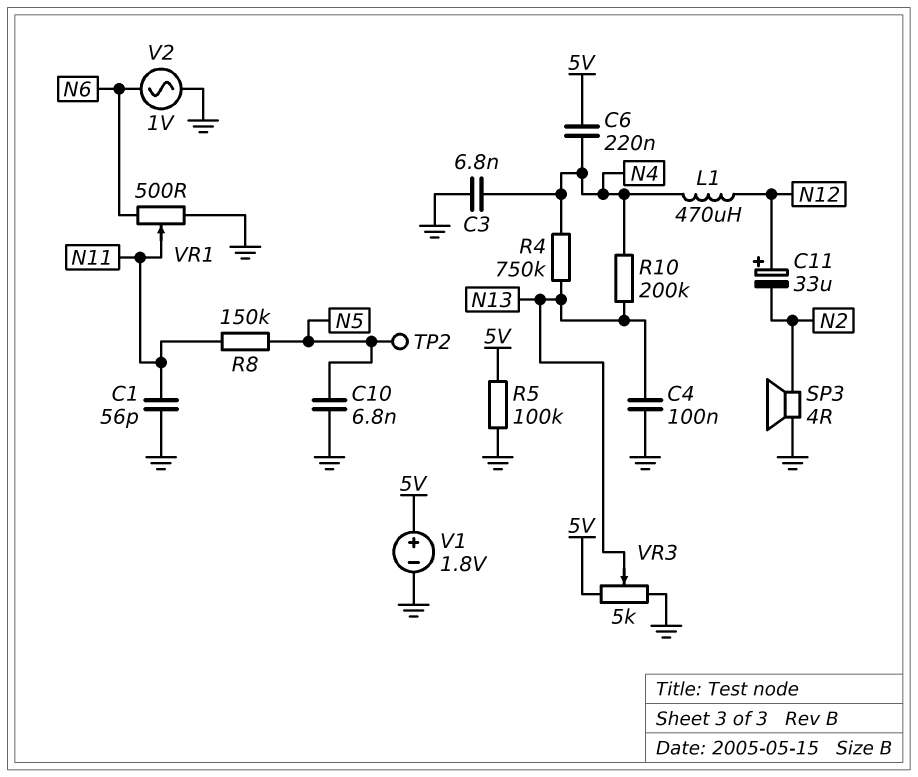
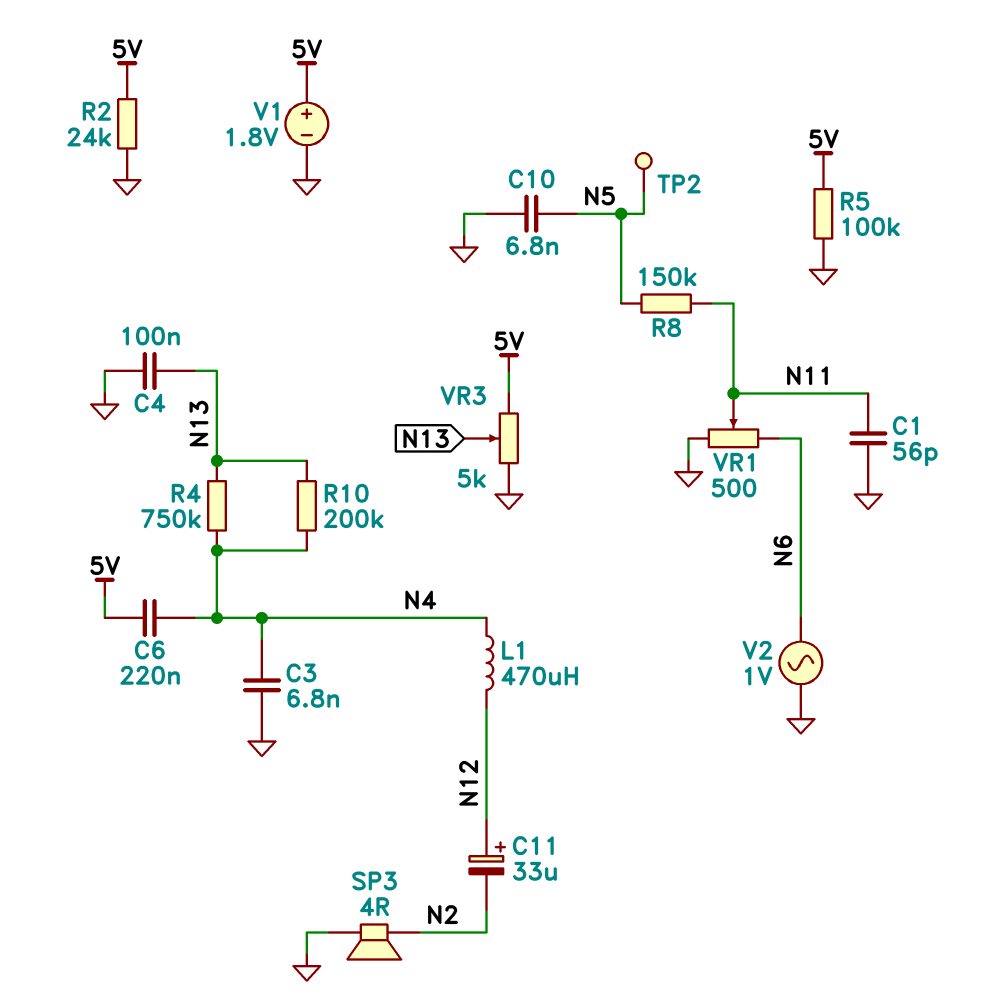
R2: none -> 24k (5V, GND)

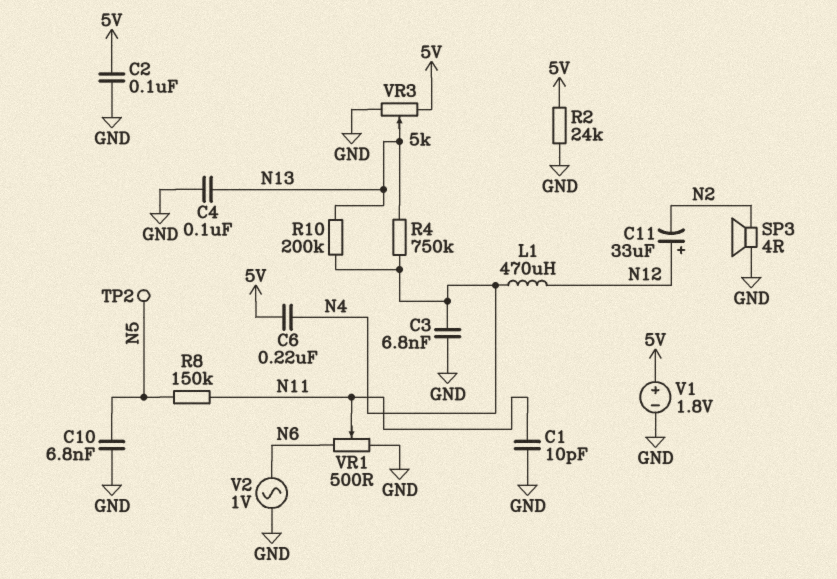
C1: 56pF (GND, N11) -> 10pF (GND, N11)
C2: none -> 100nF (5V, GND)
R5: 100k (5V, GND) -> none

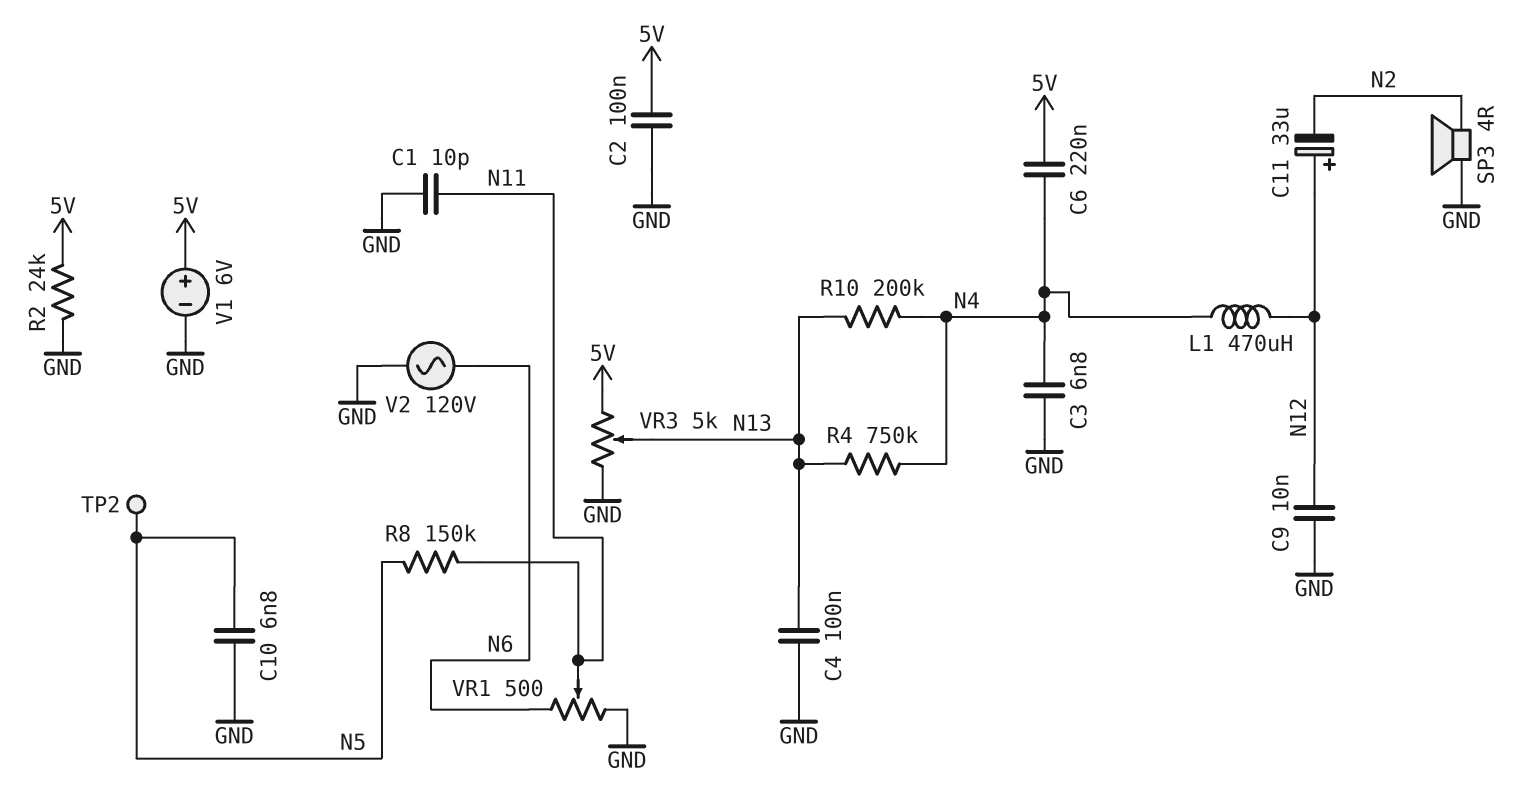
C9: none -> 10nF (GND, N12)
V1: 1.8V (plus 5V, minus GND) -> 6V (plus 5V, minus GND)
V2: AC 1V (GND, N6) -> AC 120V (GND, N6)

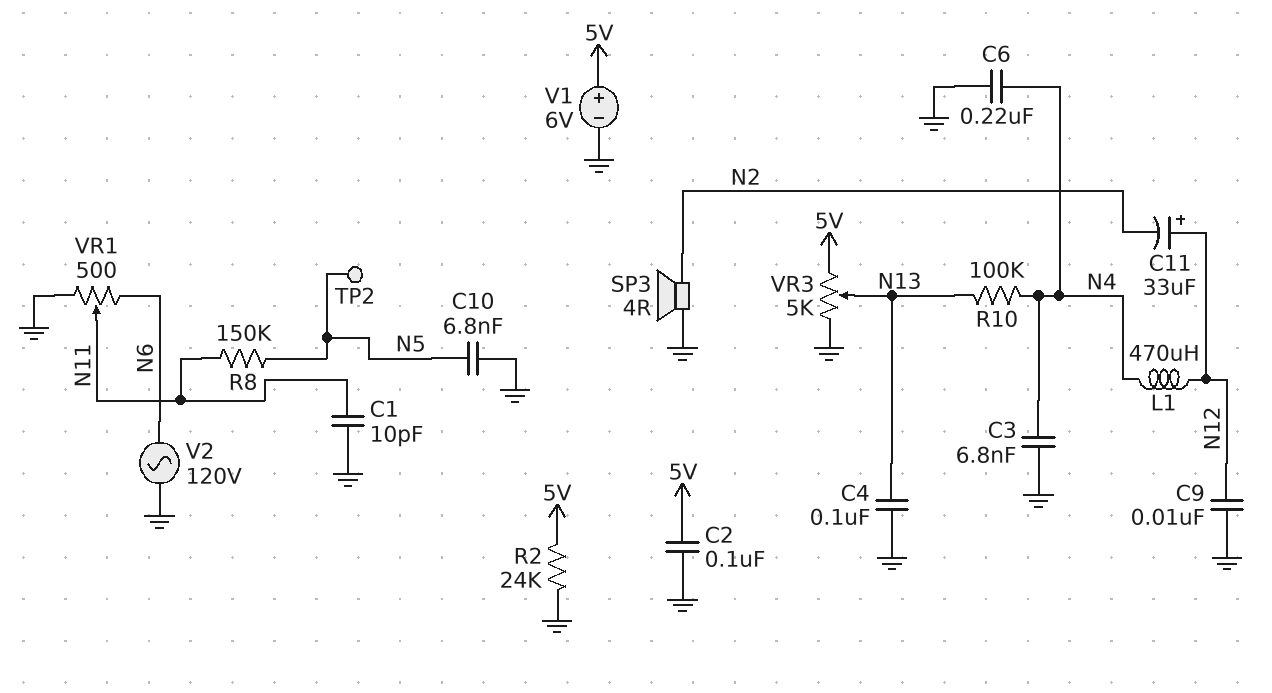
C6: 220nF (5V, N4) -> 220nF (GND, N4)
R4: 750k (N4, N13) -> none
R10: 200k (N4, N13) -> 100k (N4, N13)

